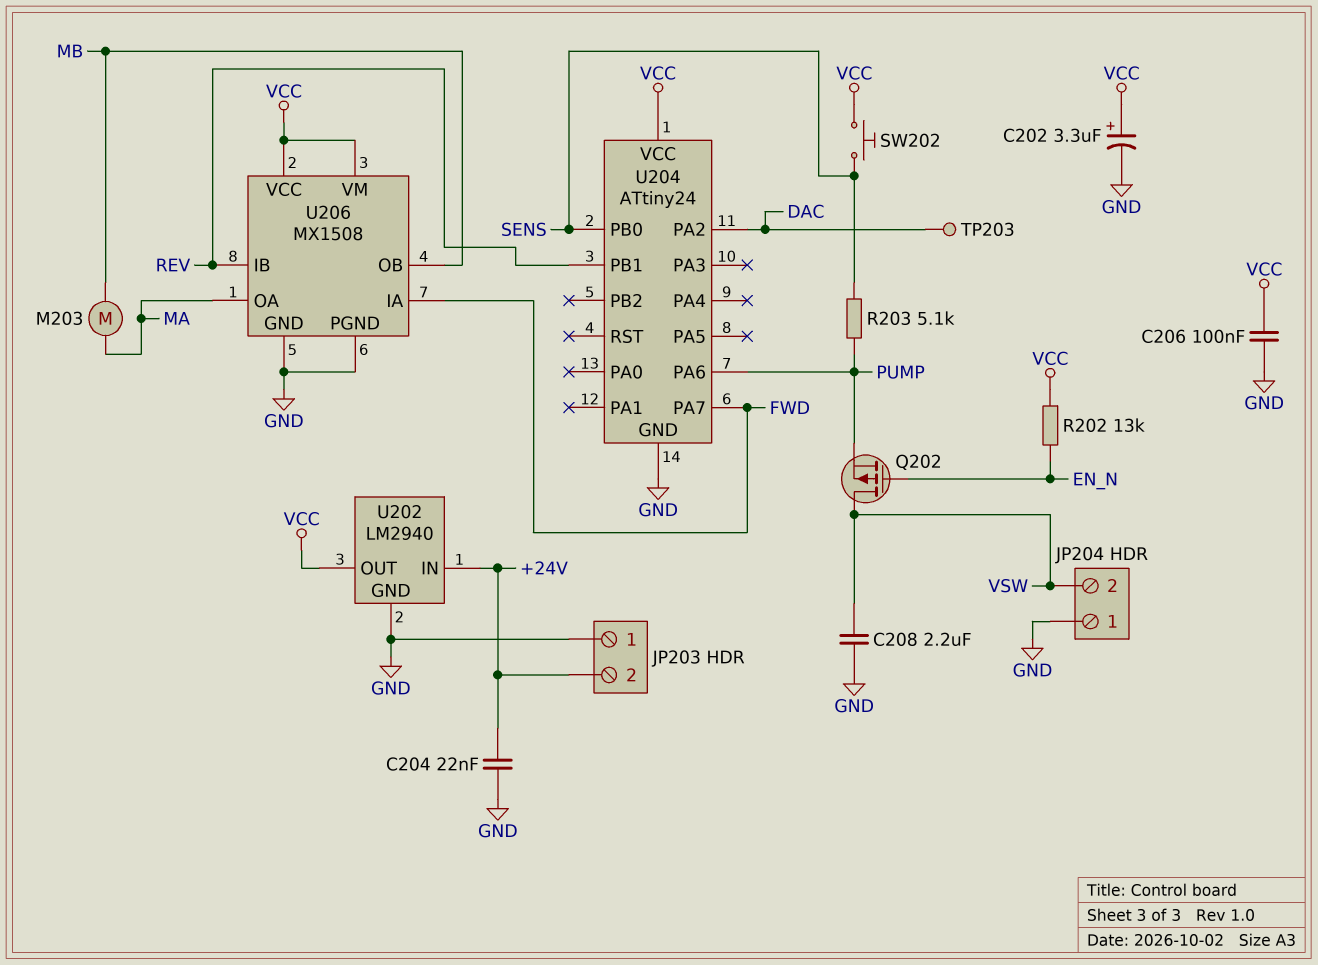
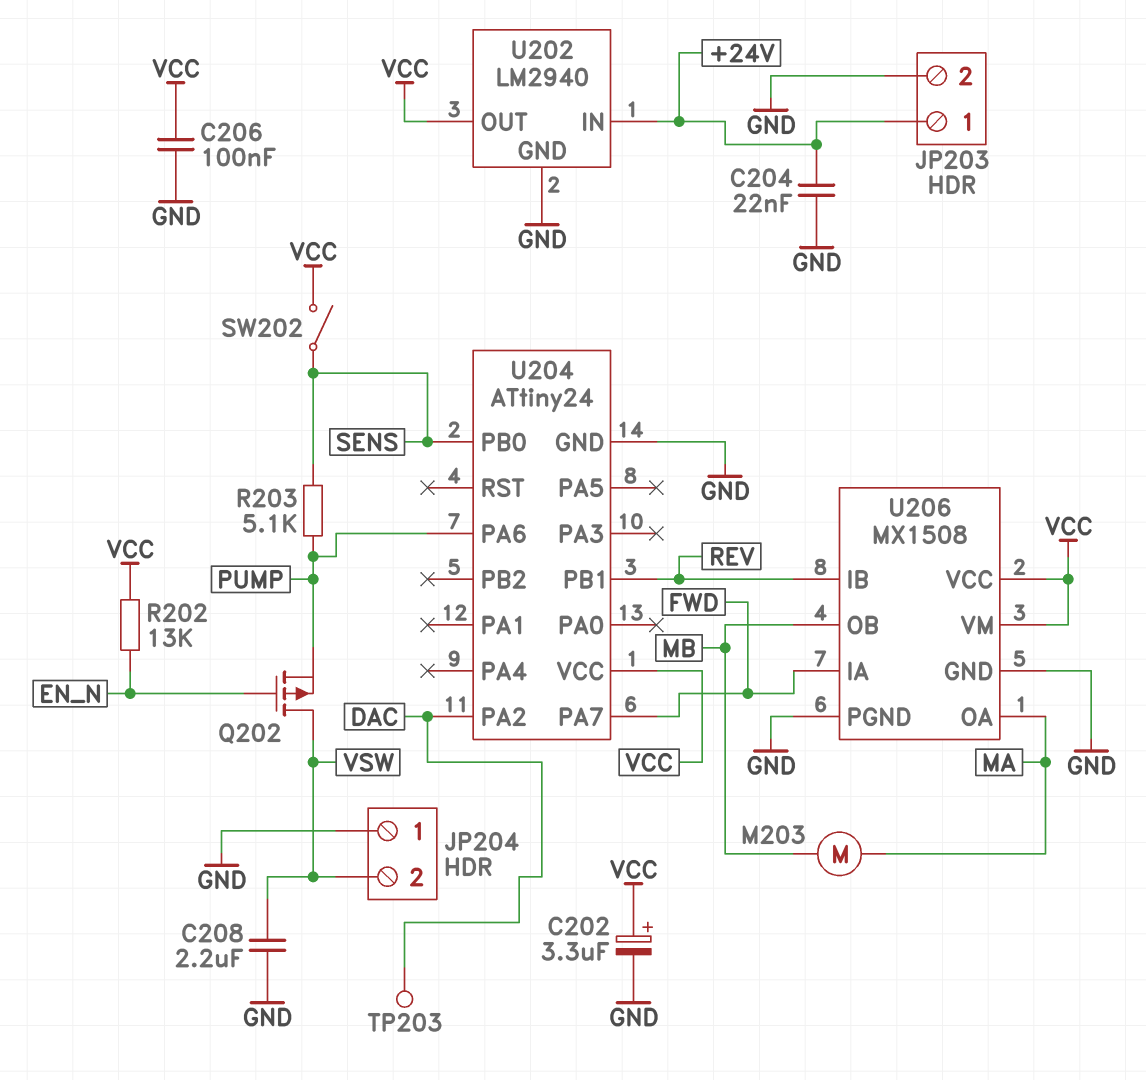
JP203 pin 1: GND -> +24V
JP203 pin 2: +24V -> GND
SW202: button (SENS, VCC) -> switch (SENS, VCC)

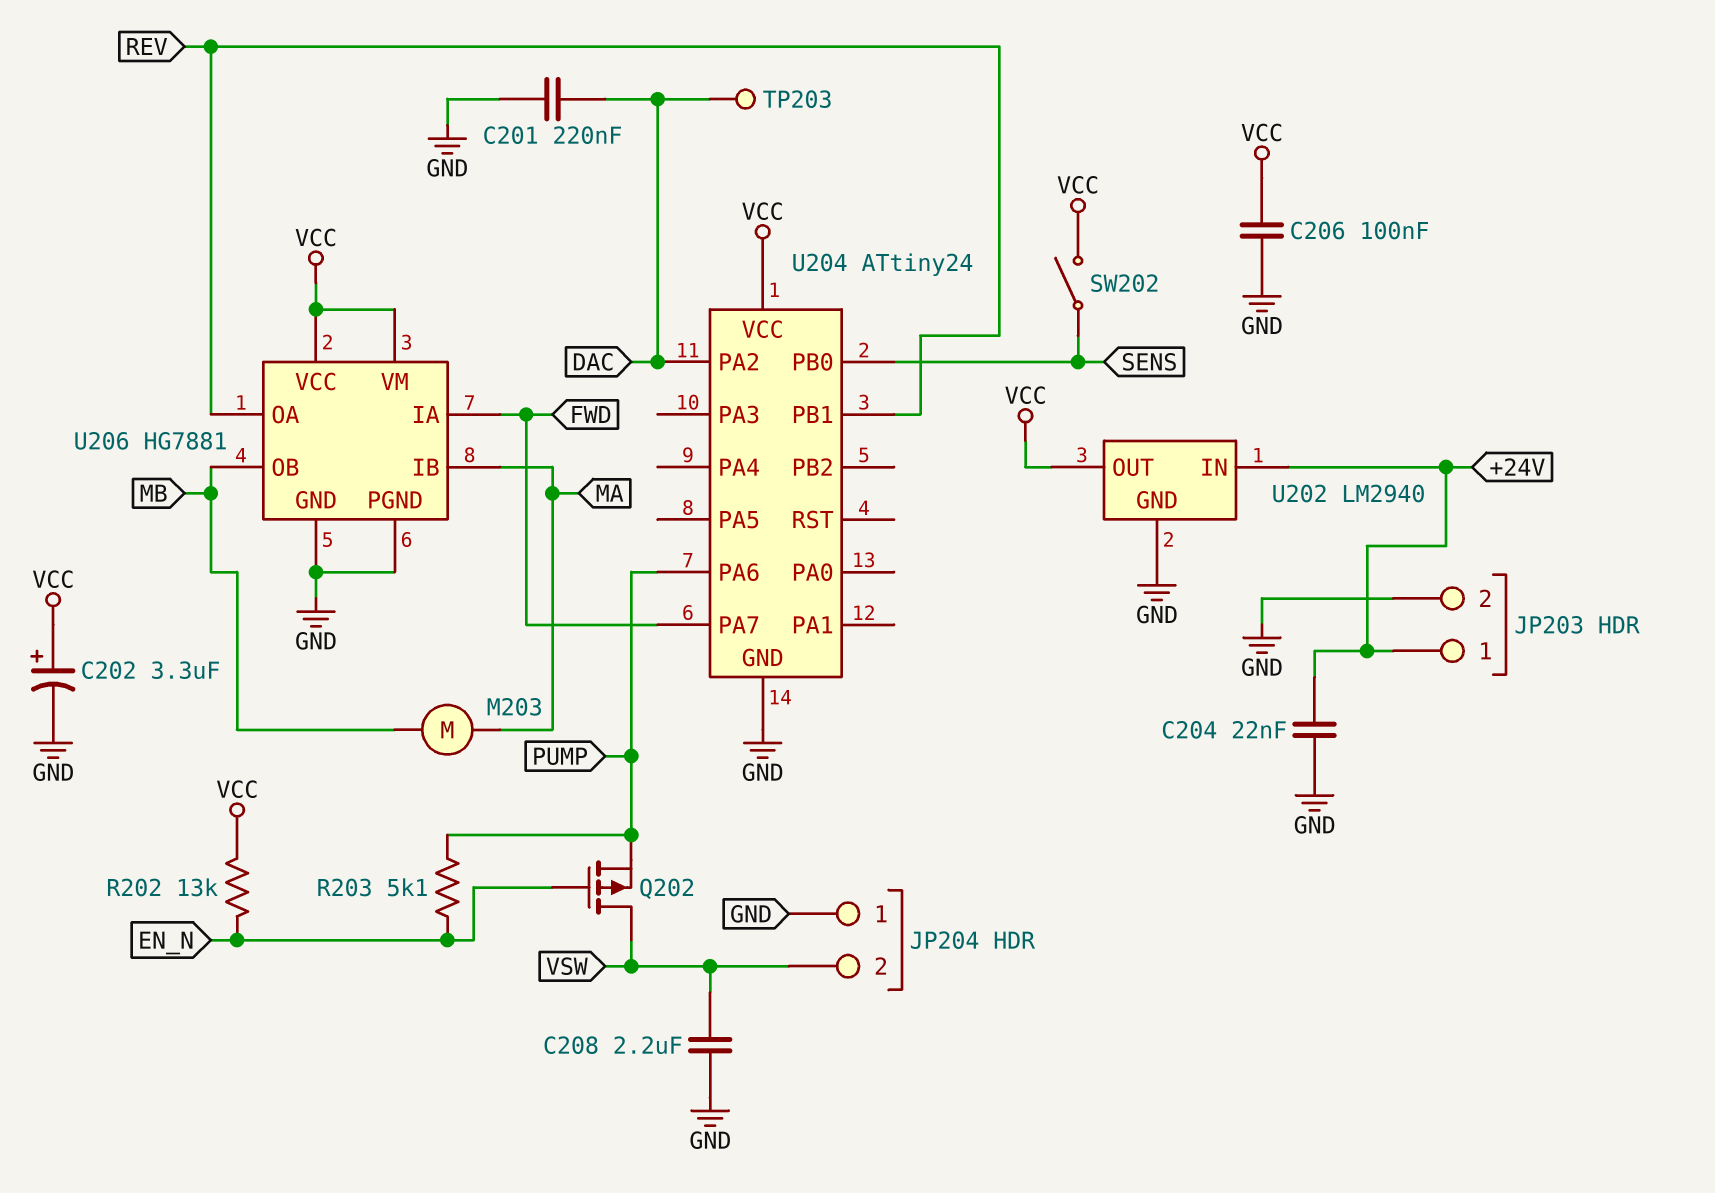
C201: none -> 220nF (DAC, GND)
R203: 5.1k (PUMP, SENS) -> 5.1k (EN_N, PUMP)
U206: MX1508 -> HG7881
U206 pin IB: REV -> MA
U206 pin OA: MA -> REV

